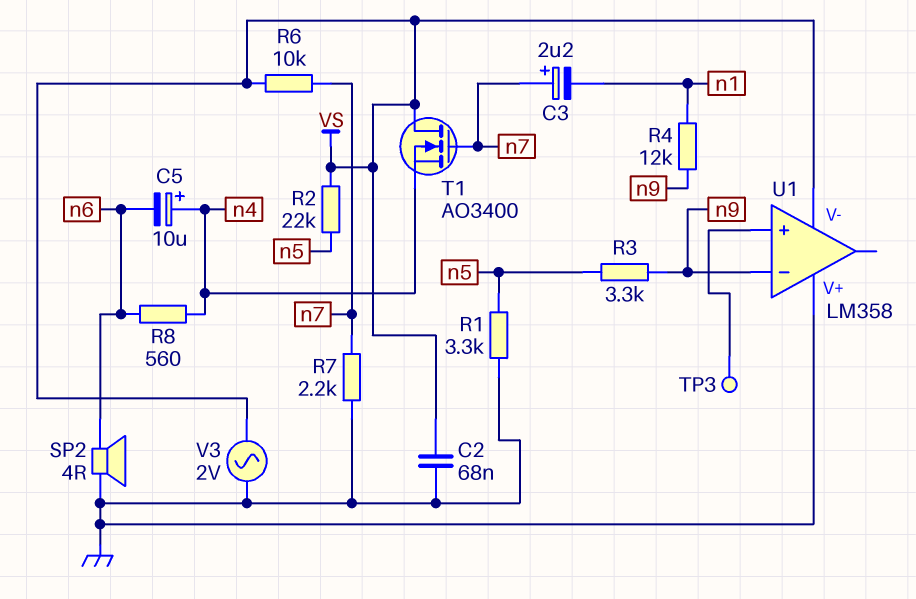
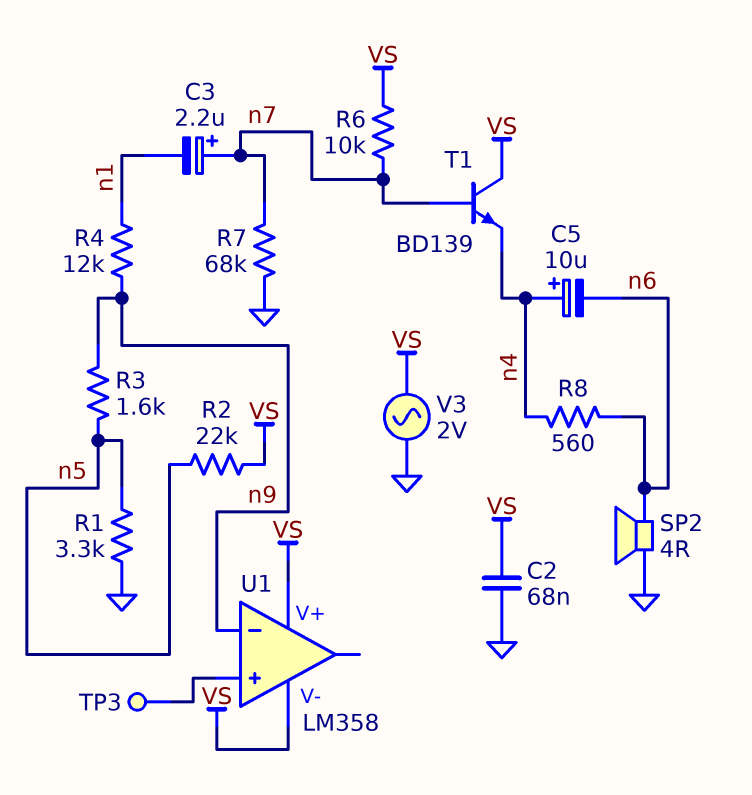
R3: 3.3k (n5, n9) -> 1.6k (n5, n9)
R7: 2.2k (GND, n7) -> 68k (GND, n7)
T1: NMOS AO3400 (G n7, D VS, S n4) -> NPN BD139 (B n7, C VS, E n4)
U1 pin V+: GND -> VS

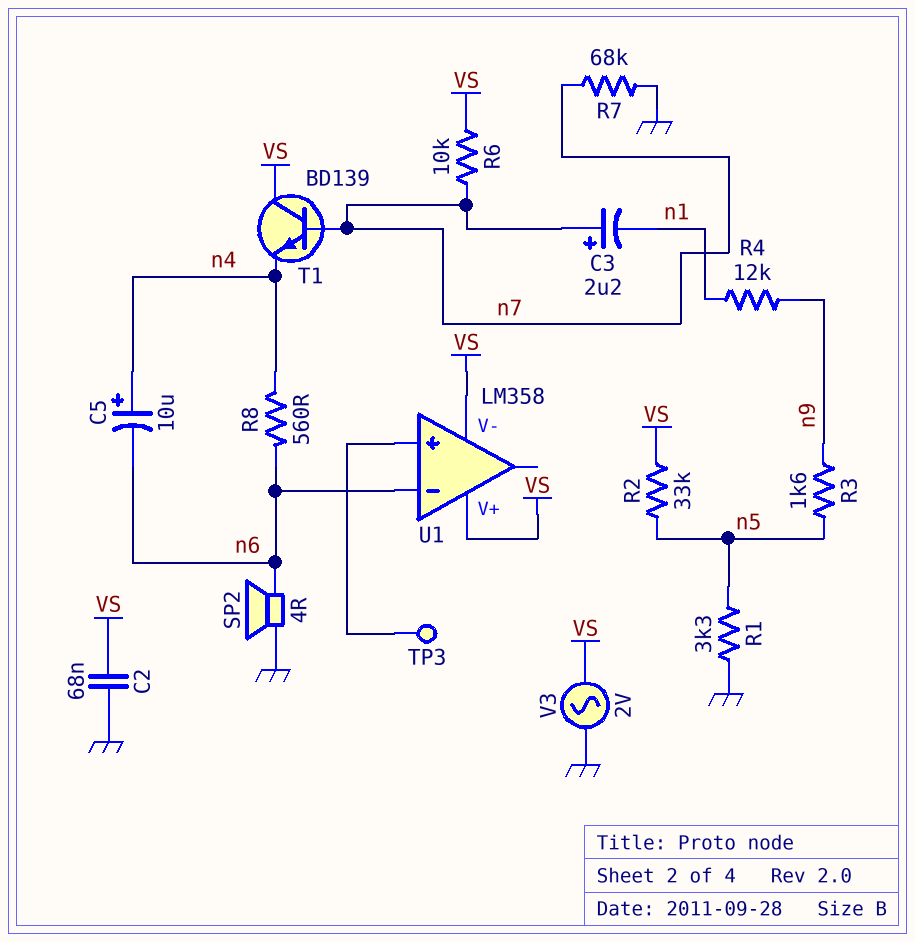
R2: 22k (VS, n5) -> 33k (VS, n5)
U1 pin in-: n9 -> n6

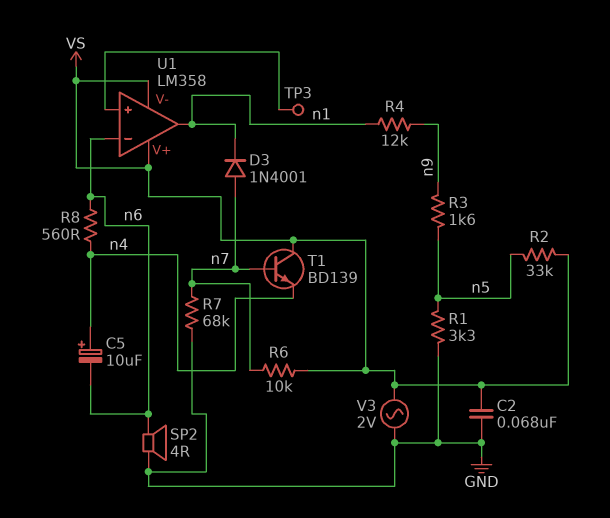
C3: 2.2uF (plus n7, minus n1) -> none
D3: none -> diode 1N4001 (A n7, K n1)
U1 pin out: none -> n1

